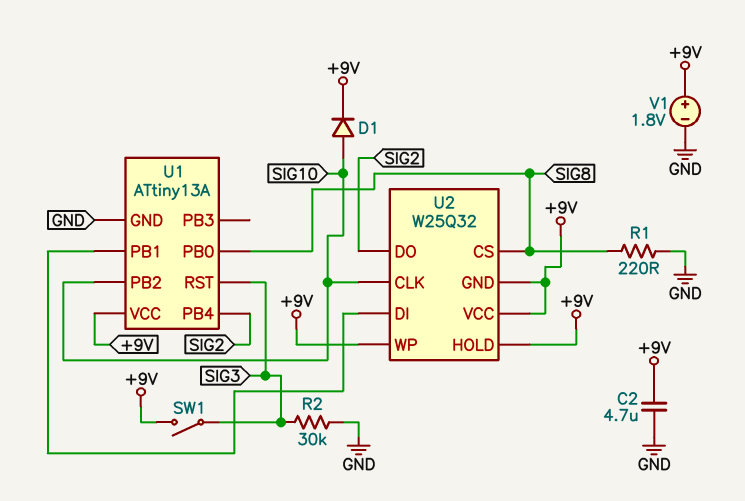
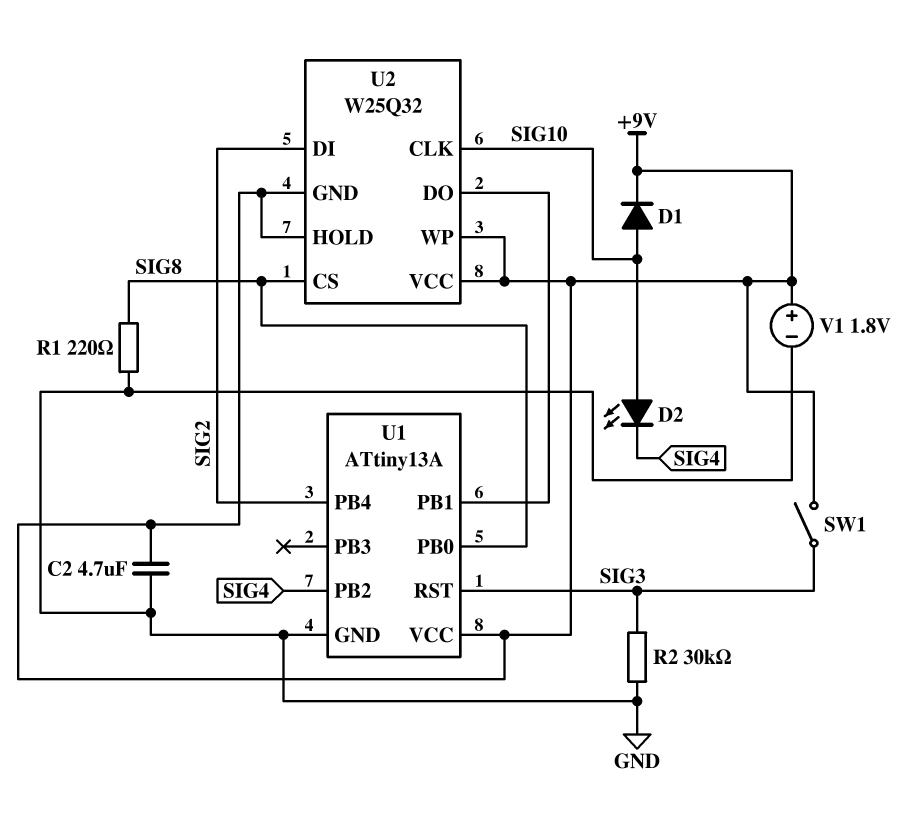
D2: none -> LED (A SIG10, K SIG4)
U1 pin PB2: SIG10 -> SIG4
U2 pin DI: U1/PB1 -> SIG2
U2 pin DO: SIG2 -> U1/PB1

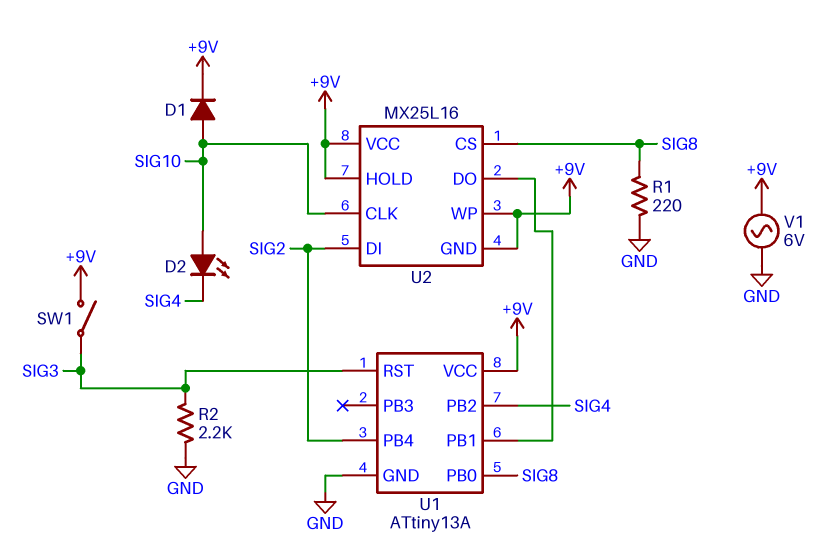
C2: 4.7uF (+9V, GND) -> none
R2: 30k (GND, SIG3) -> 2.2k (GND, SIG3)
U2: W25Q32 -> MX25L16
V1: 1.8V (plus +9V, minus GND) -> AC 6V (+9V, GND)

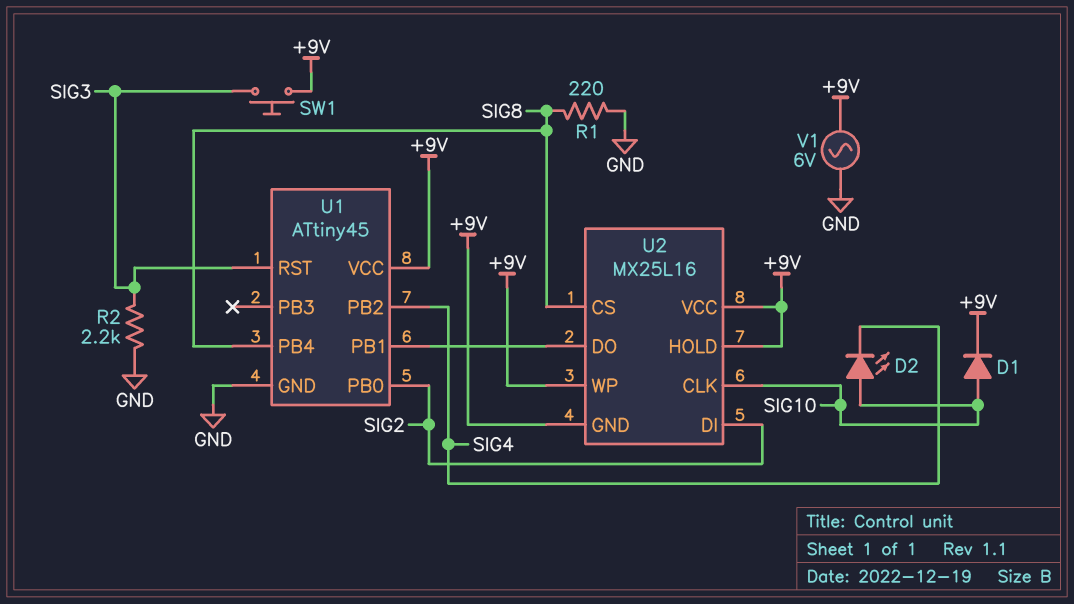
SW1: switch (+9V, SIG3) -> button (+9V, SIG3)
U1: ATtiny13A -> ATtiny45
U1 pin PB0: SIG8 -> SIG2
U1 pin PB4: SIG2 -> SIG8

